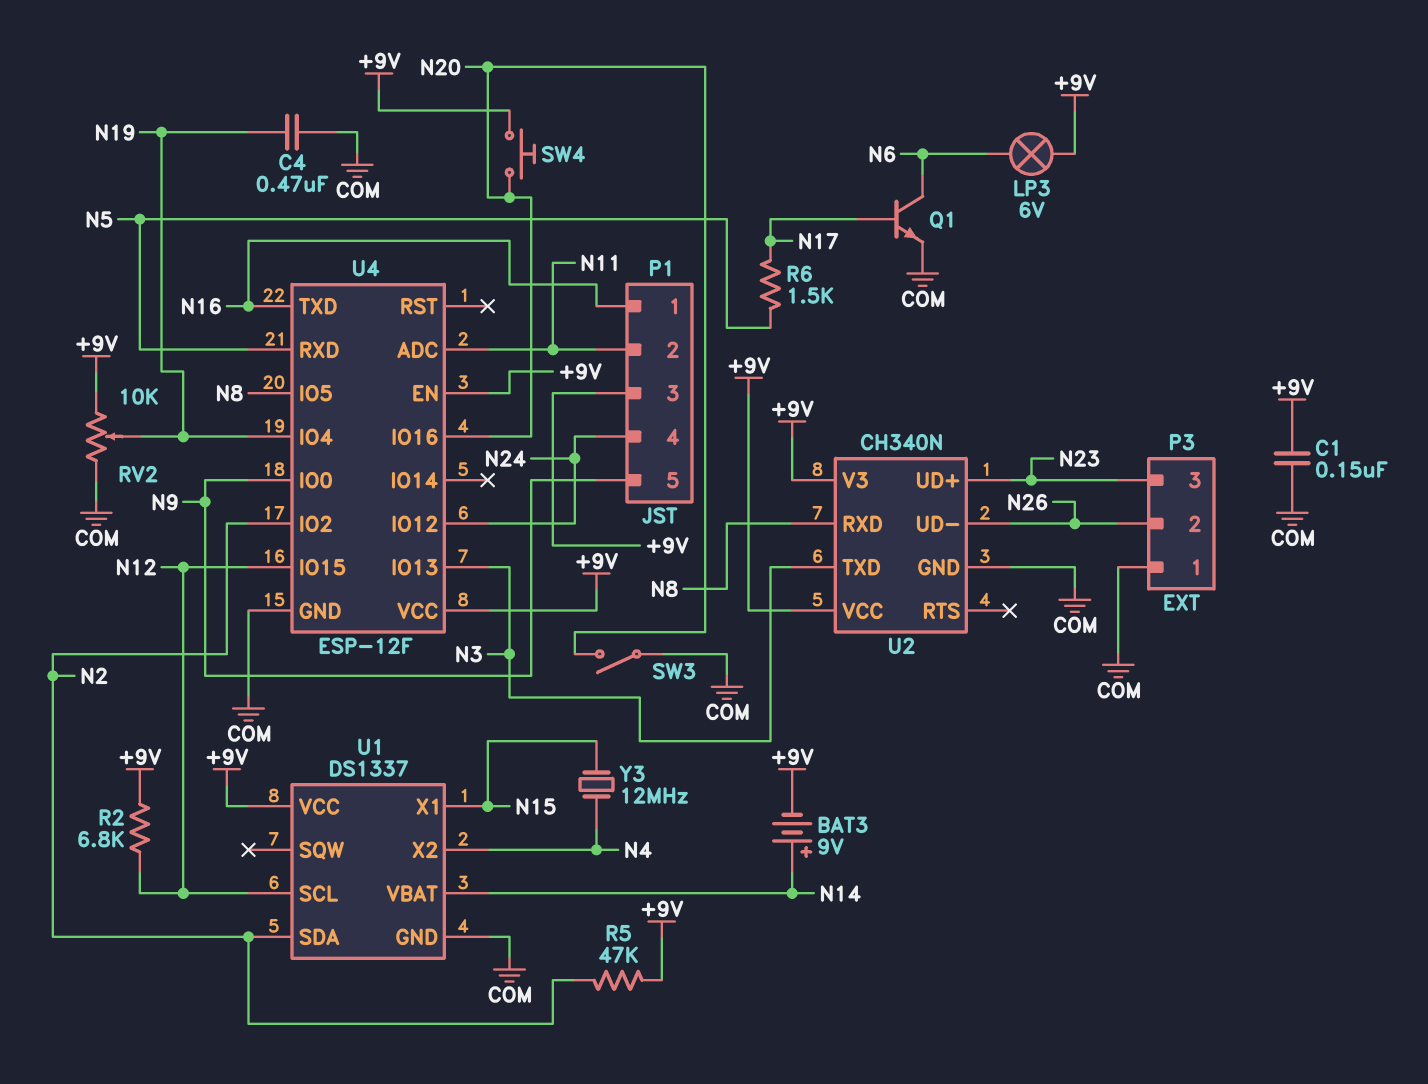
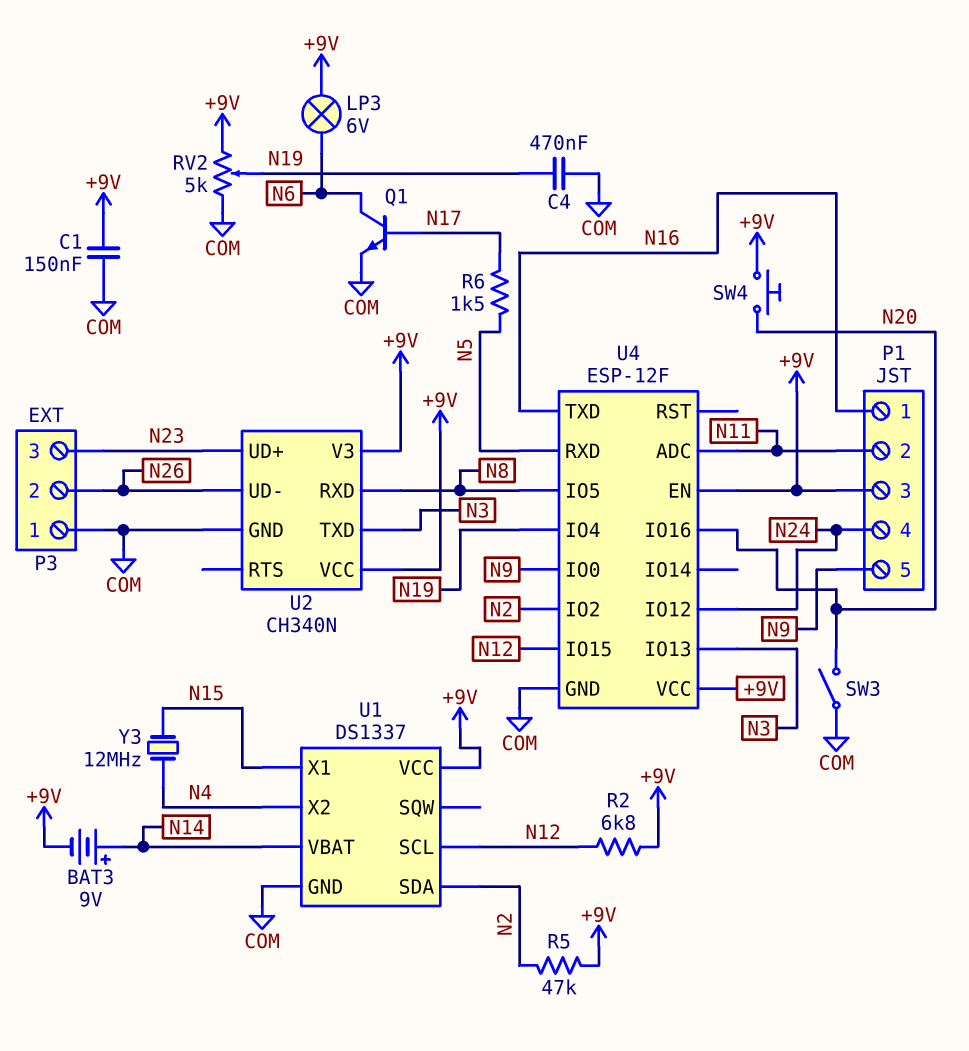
RV2: 10k (+9V, COM, wiper N19) -> 5k (+9V, COM, wiper N19)

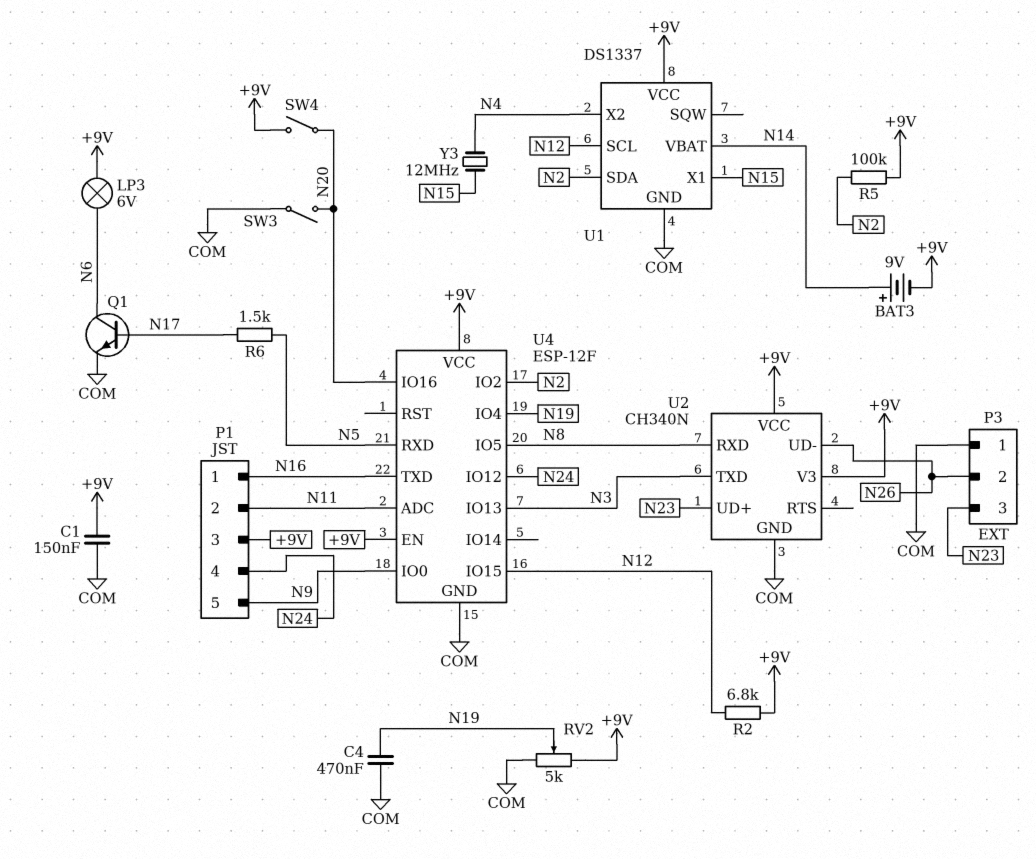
R5: 47k (+9V, N2) -> 100k (+9V, N2)
SW4: button (+9V, N20) -> switch (+9V, N20)

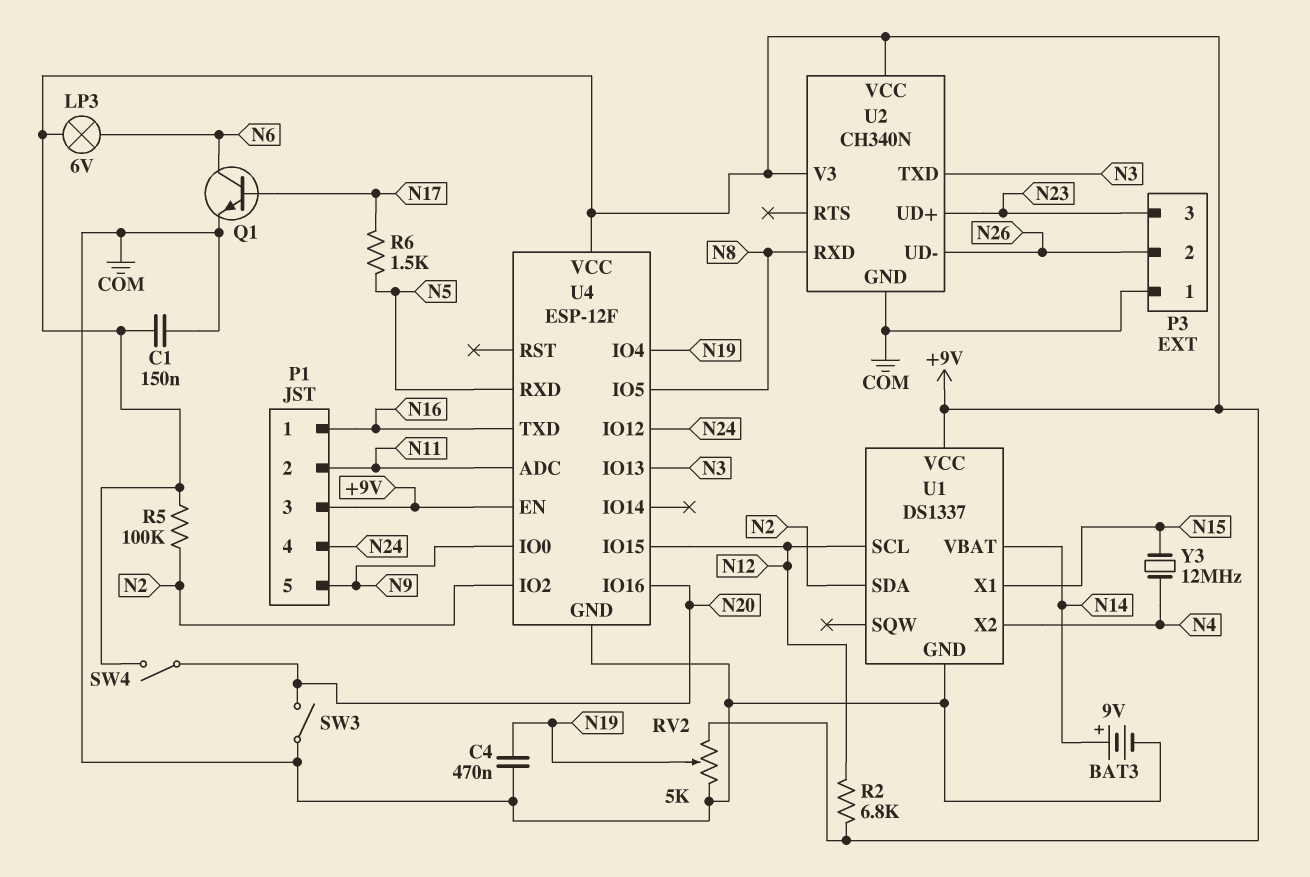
BAT3: 9V (plus N14, minus +9V) -> 9V (plus N14, minus COM)

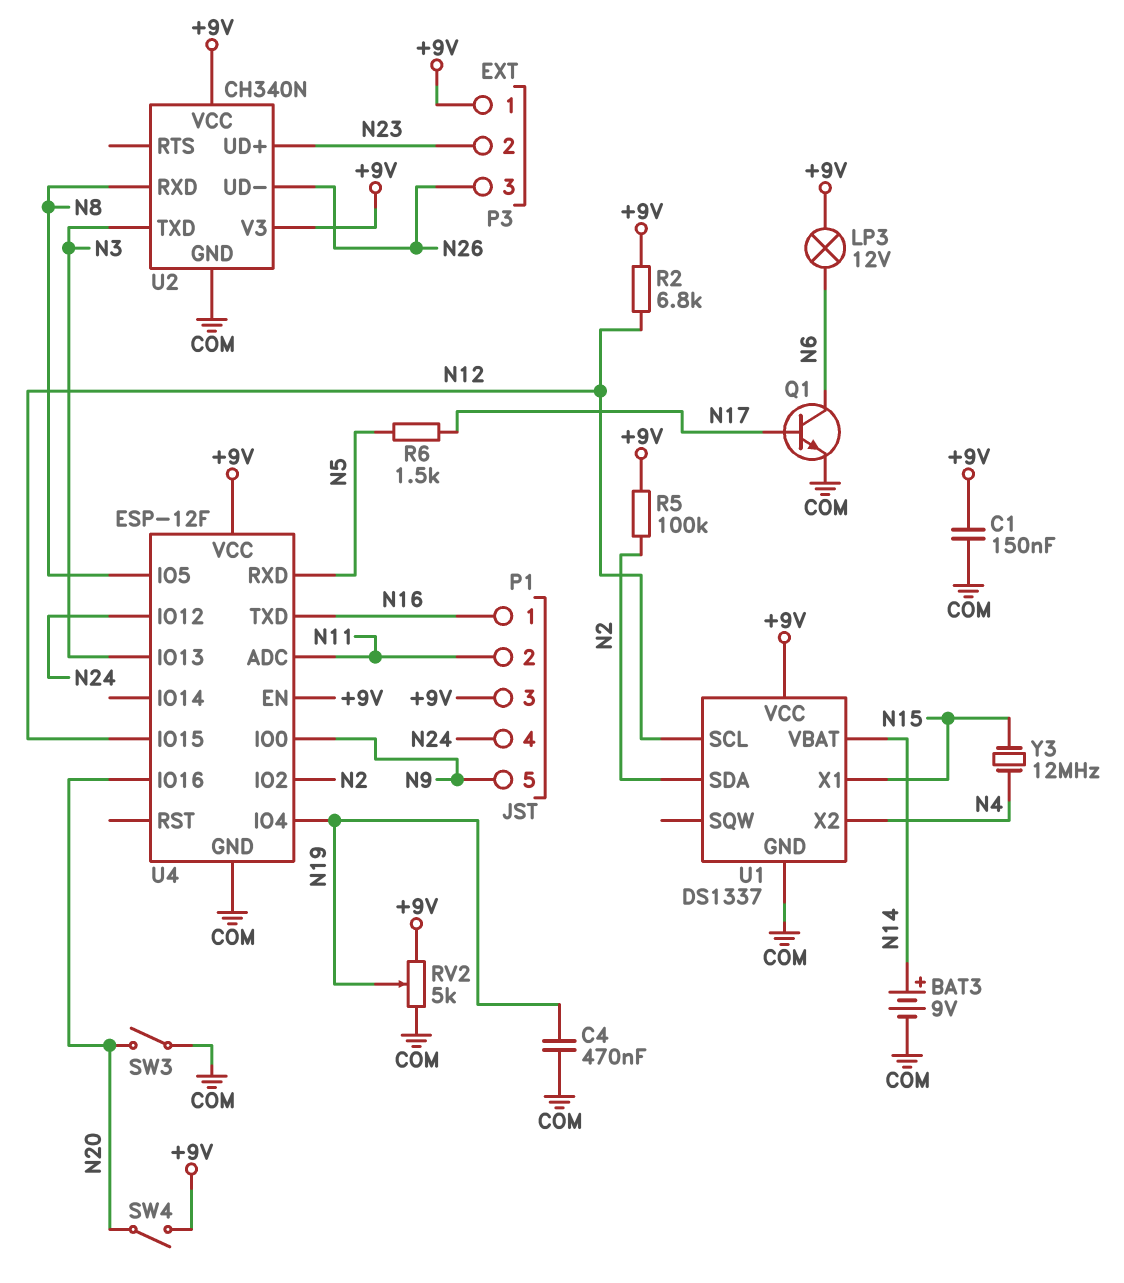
LP3: lamp 6V (+9V, N6) -> lamp 12V (+9V, N6)
P3 pin 1: COM -> +9V
P3 pin 2: N26 -> N23
P3 pin 3: N23 -> N26

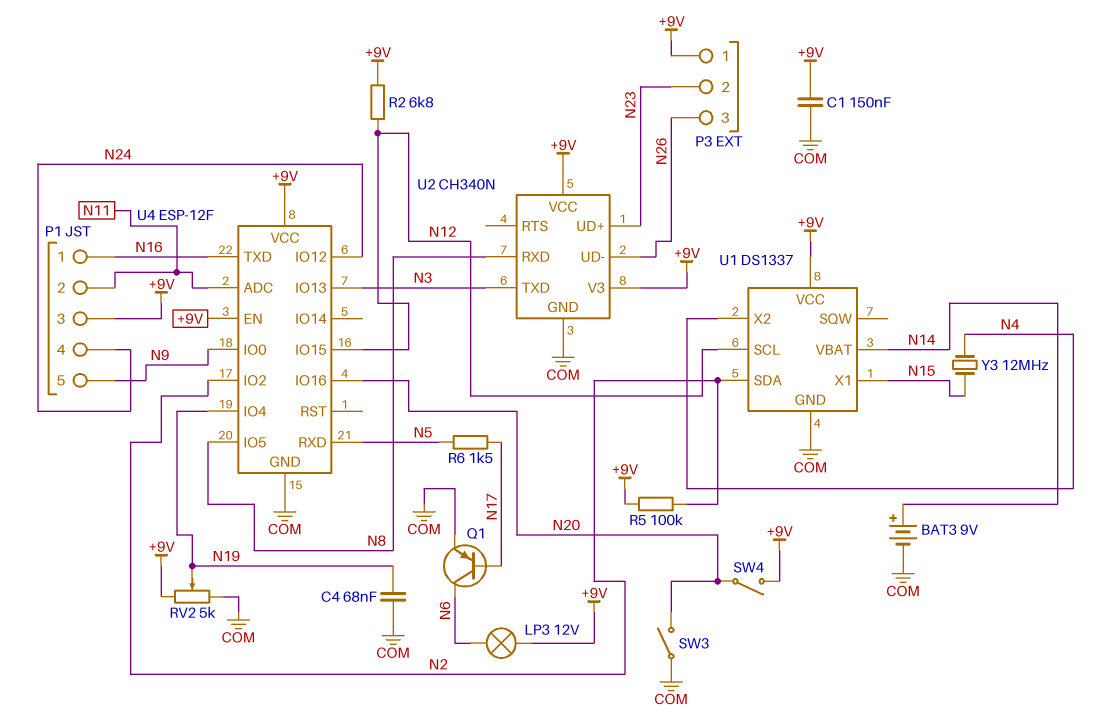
C4: 470nF (COM, N19) -> 68nF (COM, N19)
Q1: NPN (B N17, C N6, E COM) -> PNP (B N17, C N6, E COM)

